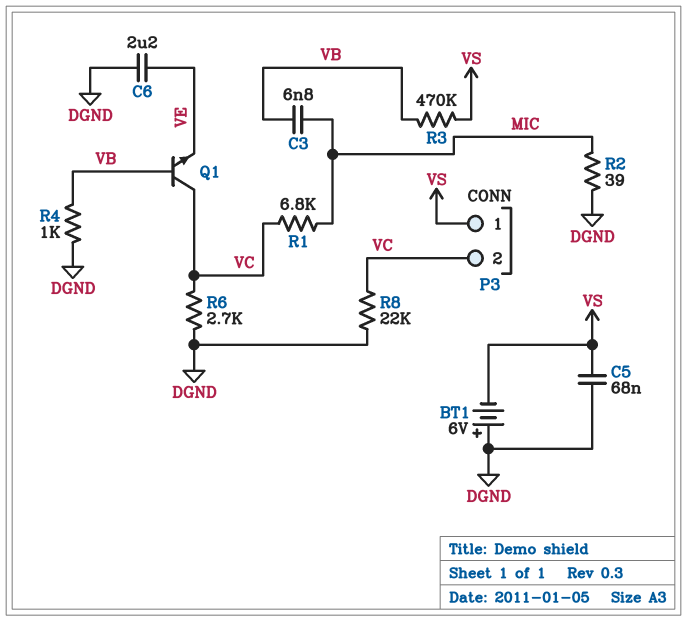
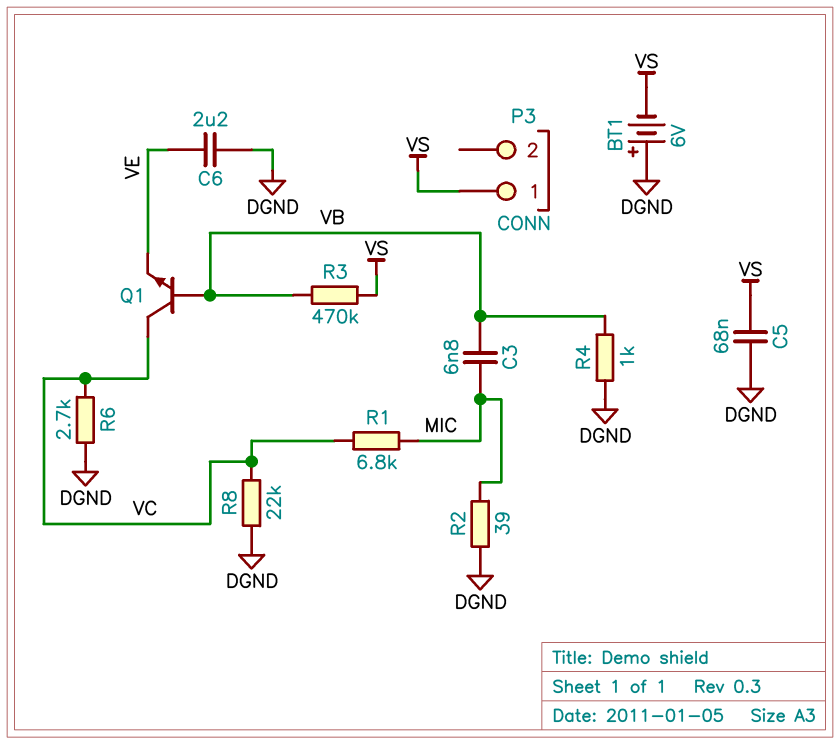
P3 pin 2: VC -> none

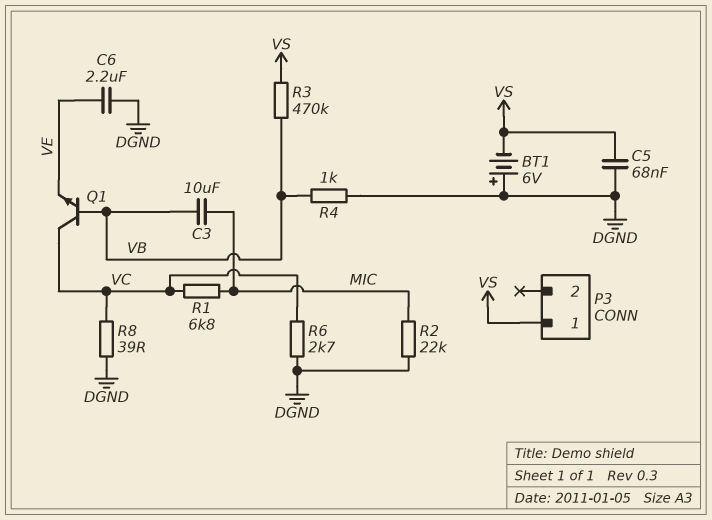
C3: 6.8nF (MIC, VB) -> 10uF (MIC, VB)
R2: 39 (DGND, MIC) -> 22k (DGND, MIC)
R8: 22k (DGND, VC) -> 39 (DGND, VC)

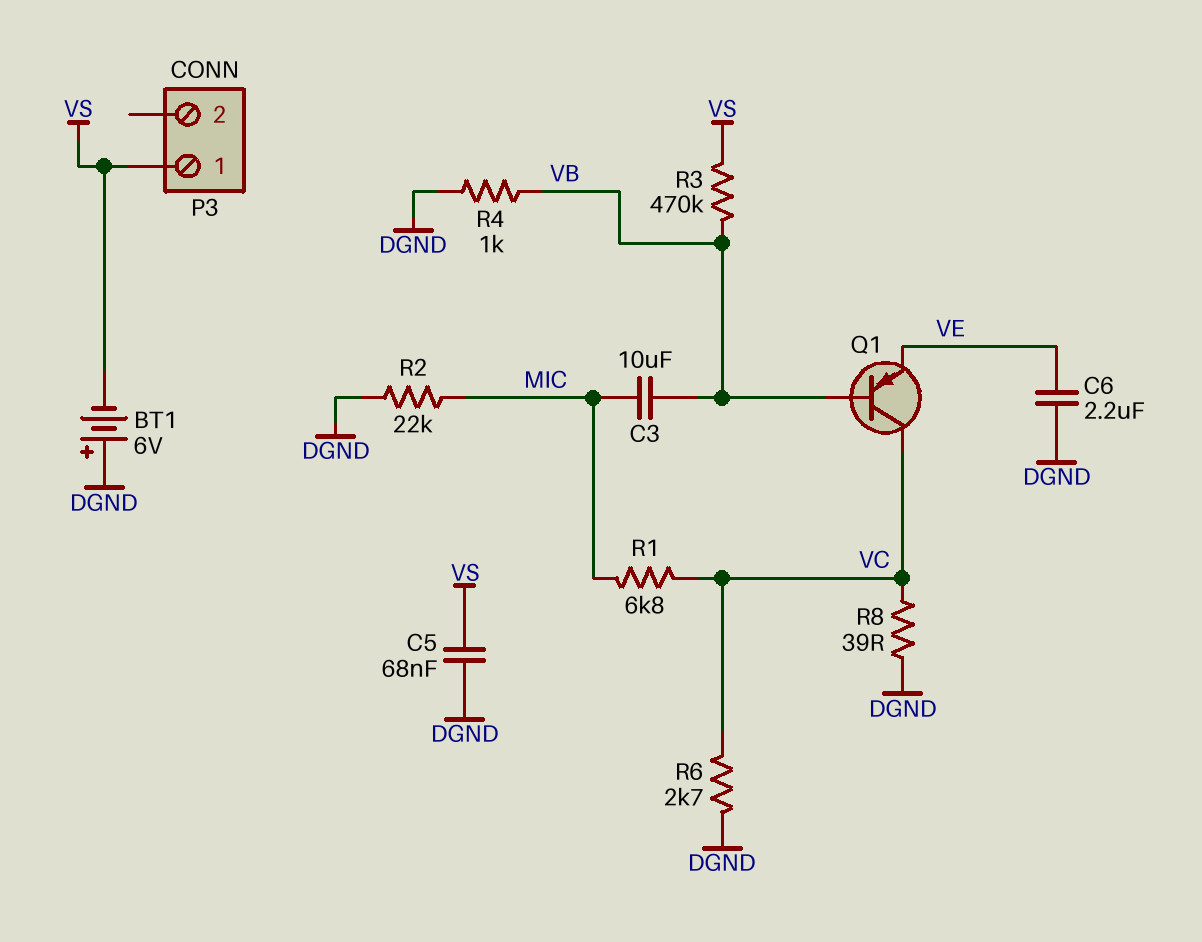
Q1: NPN (B VB, C VC, E VE) -> PNP (B VB, C VC, E VE)

